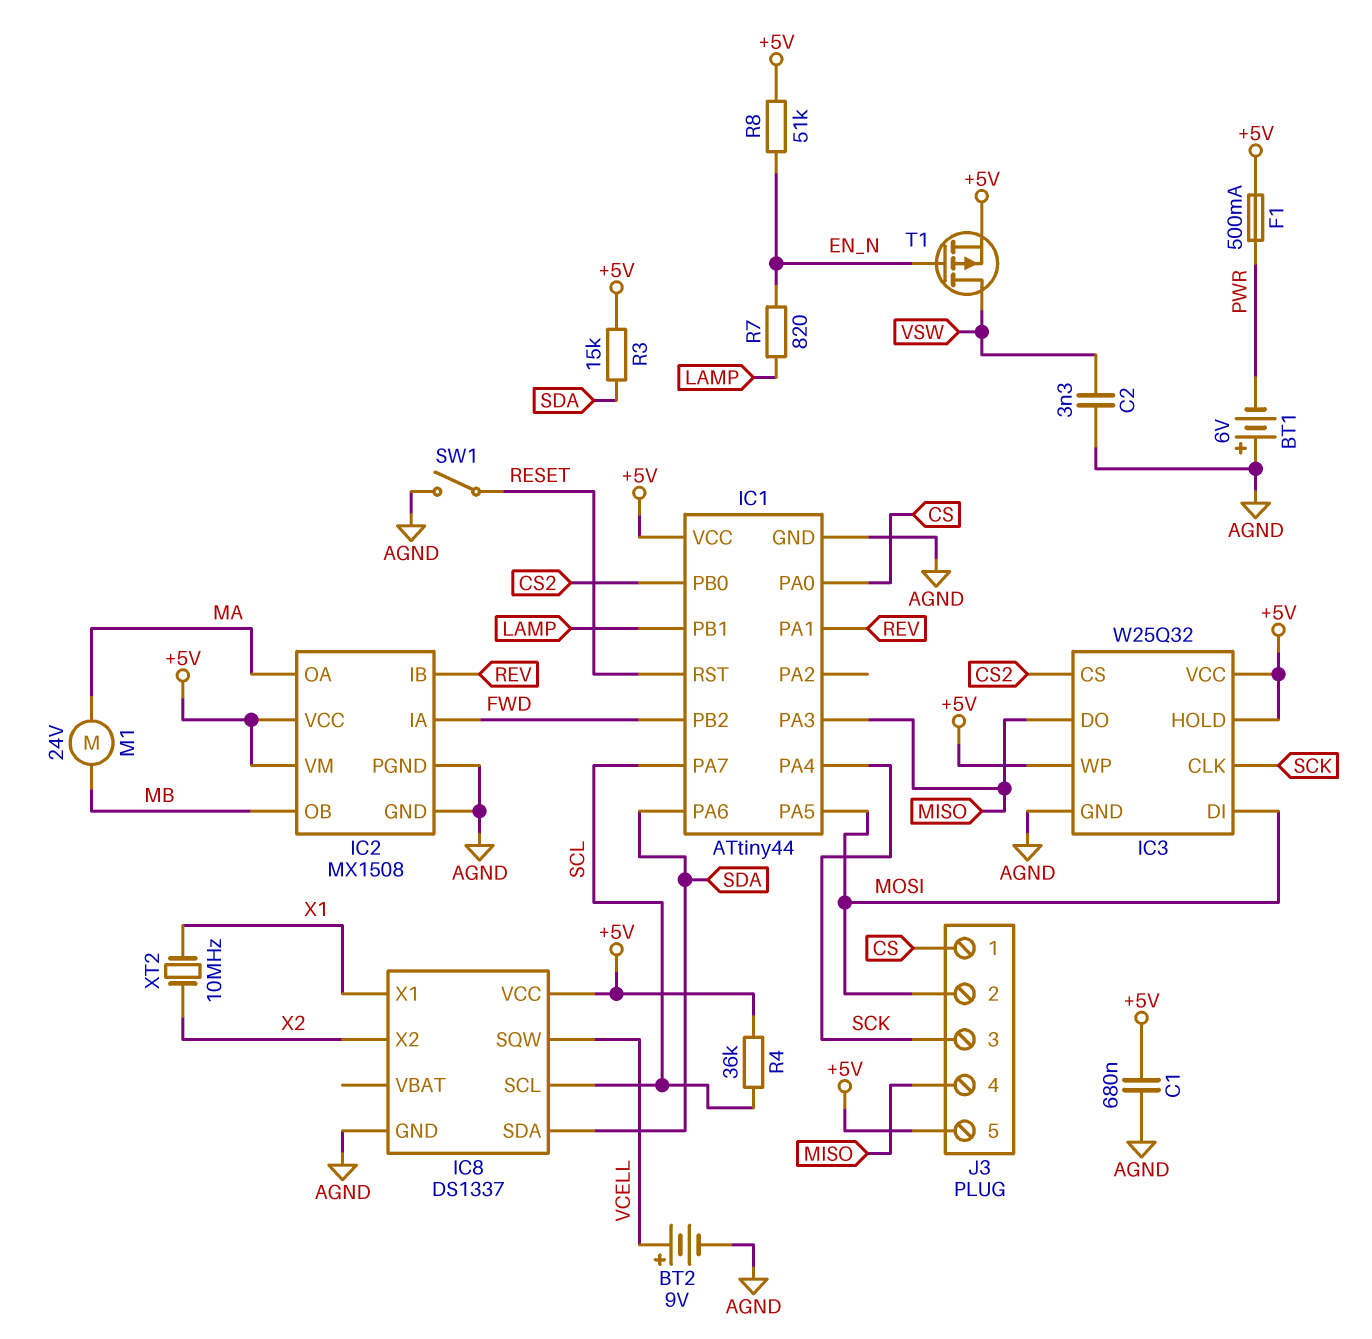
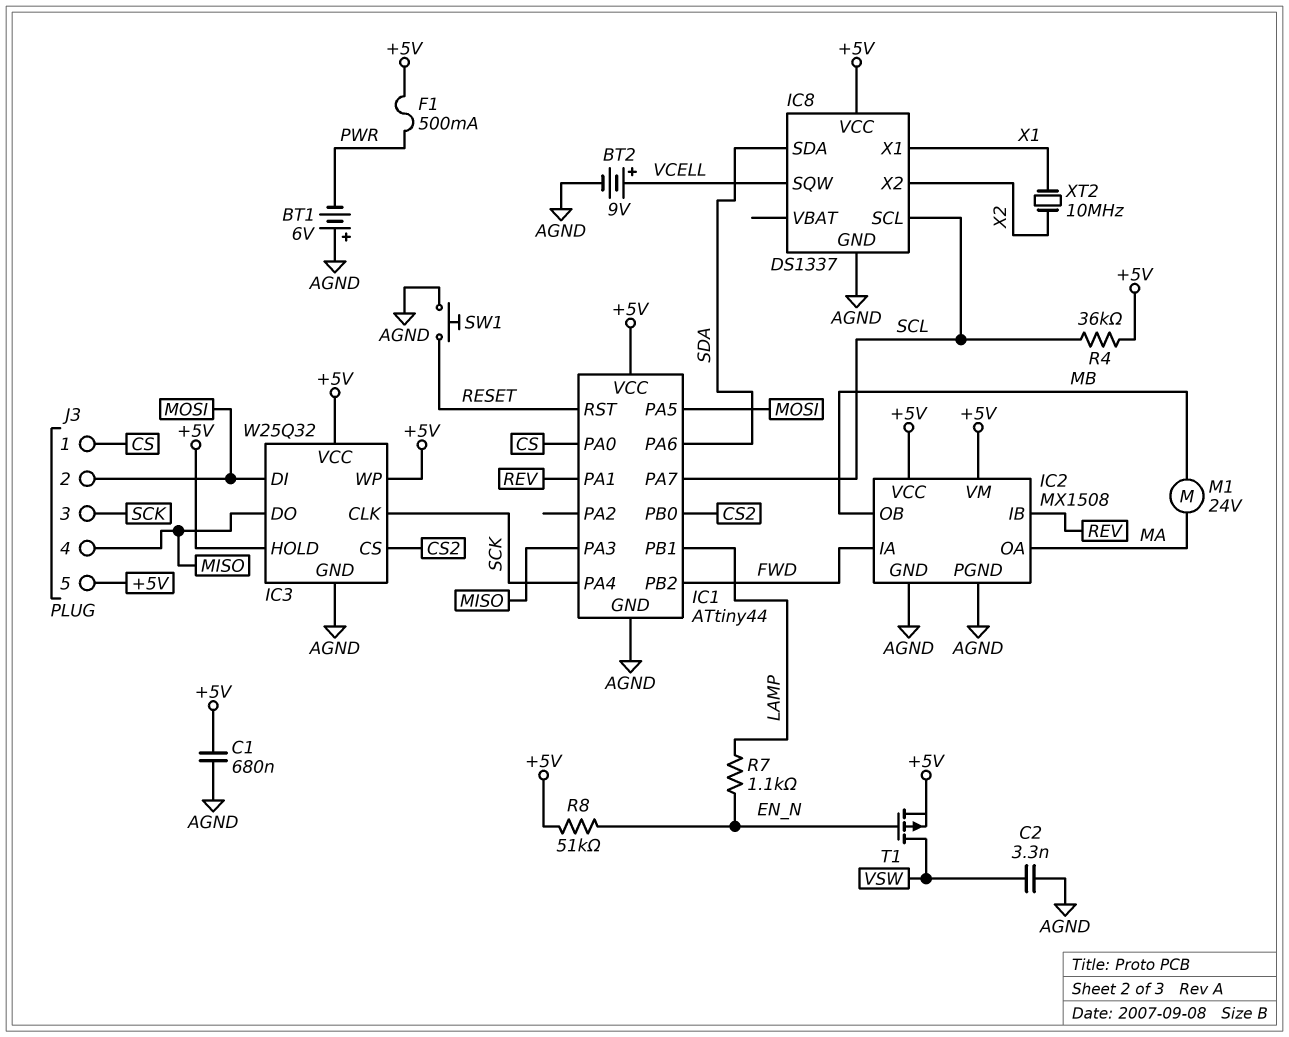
R3: 15k (+5V, SDA) -> none
R7: 820 (EN_N, LAMP) -> 1.1k (EN_N, LAMP)
SW1: switch (AGND, RESET) -> button (AGND, RESET)

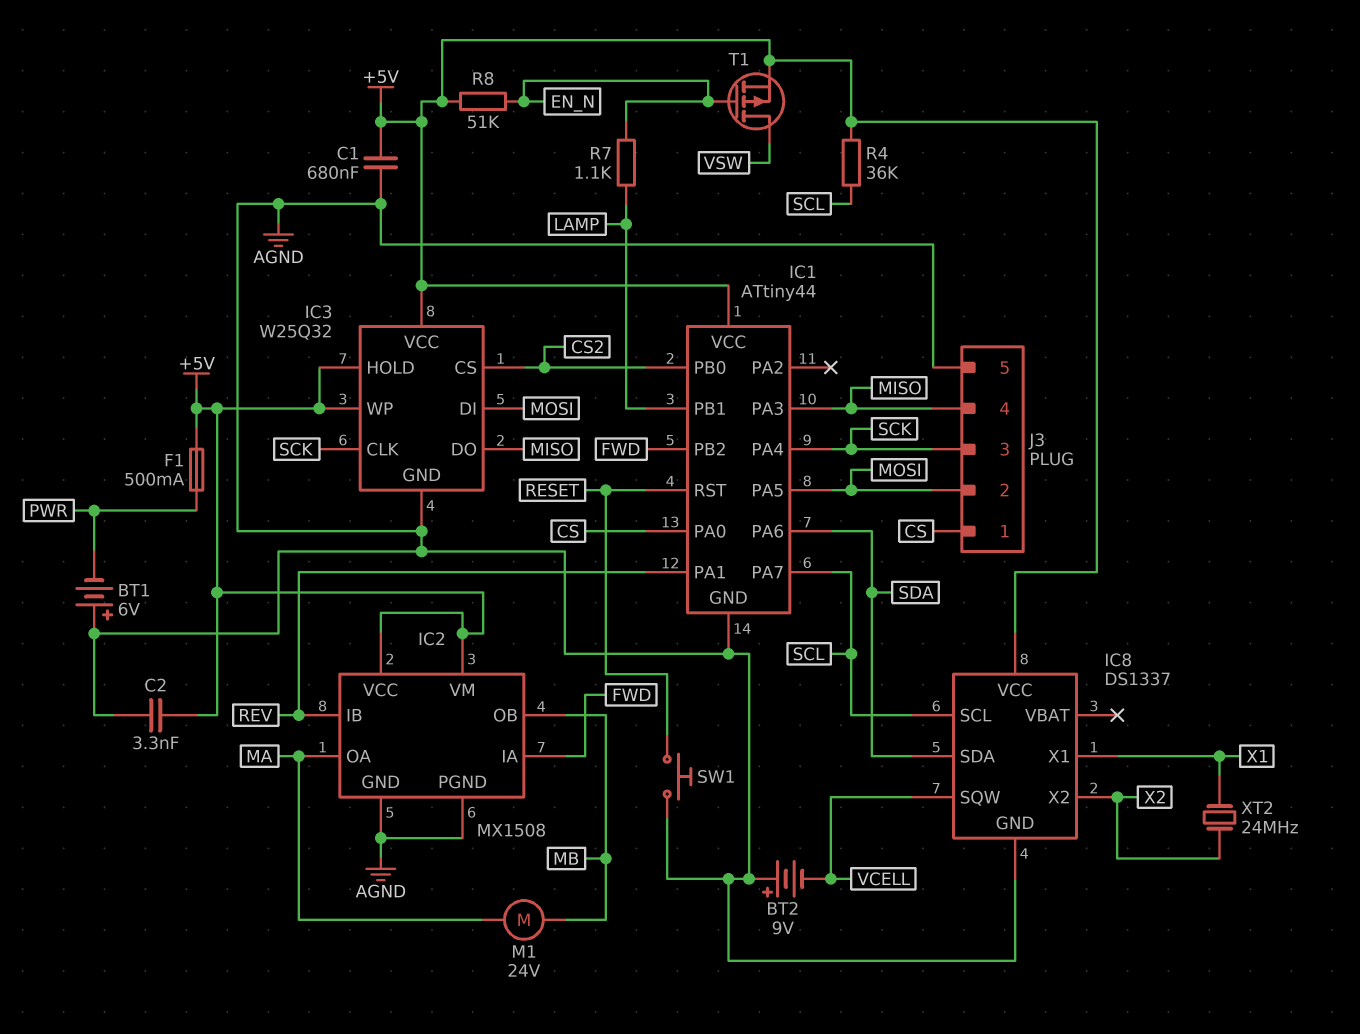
BT2: 9V (plus VCELL, minus AGND) -> 9V (plus AGND, minus VCELL)
C2: 3.3nF (AGND, VSW) -> 3.3nF (+5V, AGND)
J3 pin 5: +5V -> AGND
XT2: 10MHz (X1, X2) -> 24MHz (X1, X2)

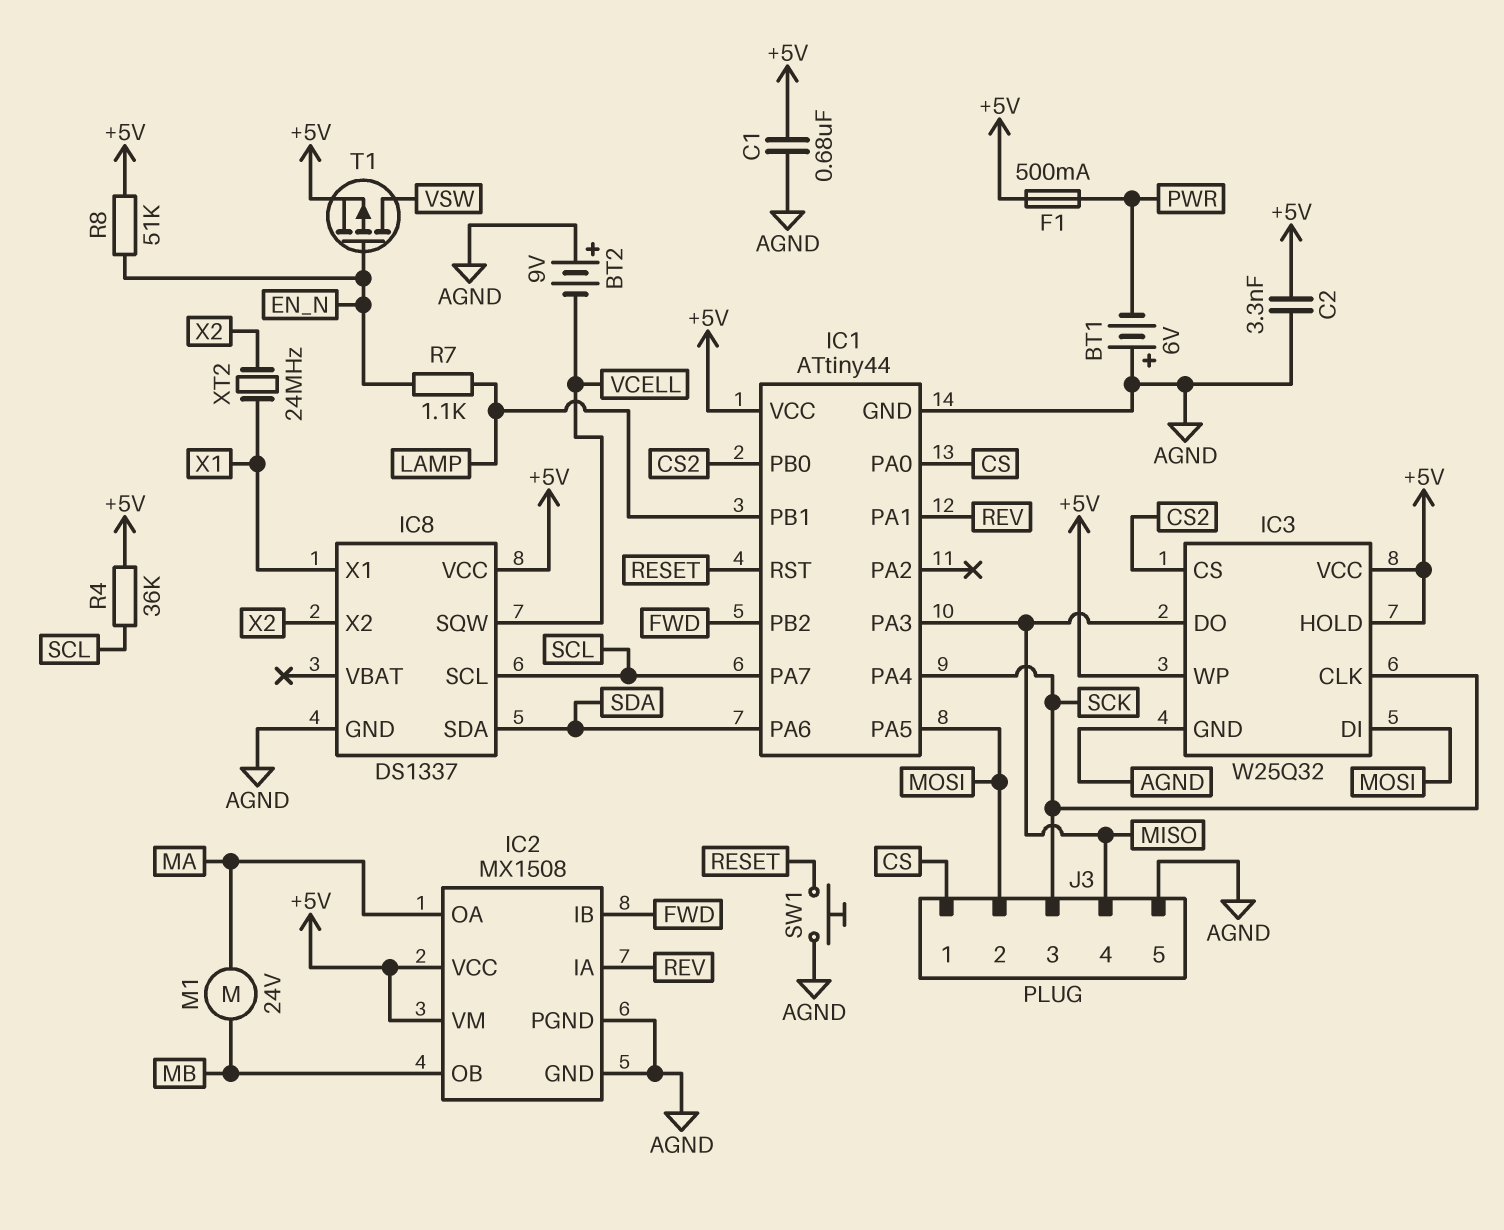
IC2 pin IA: FWD -> REV
IC2 pin IB: REV -> FWD

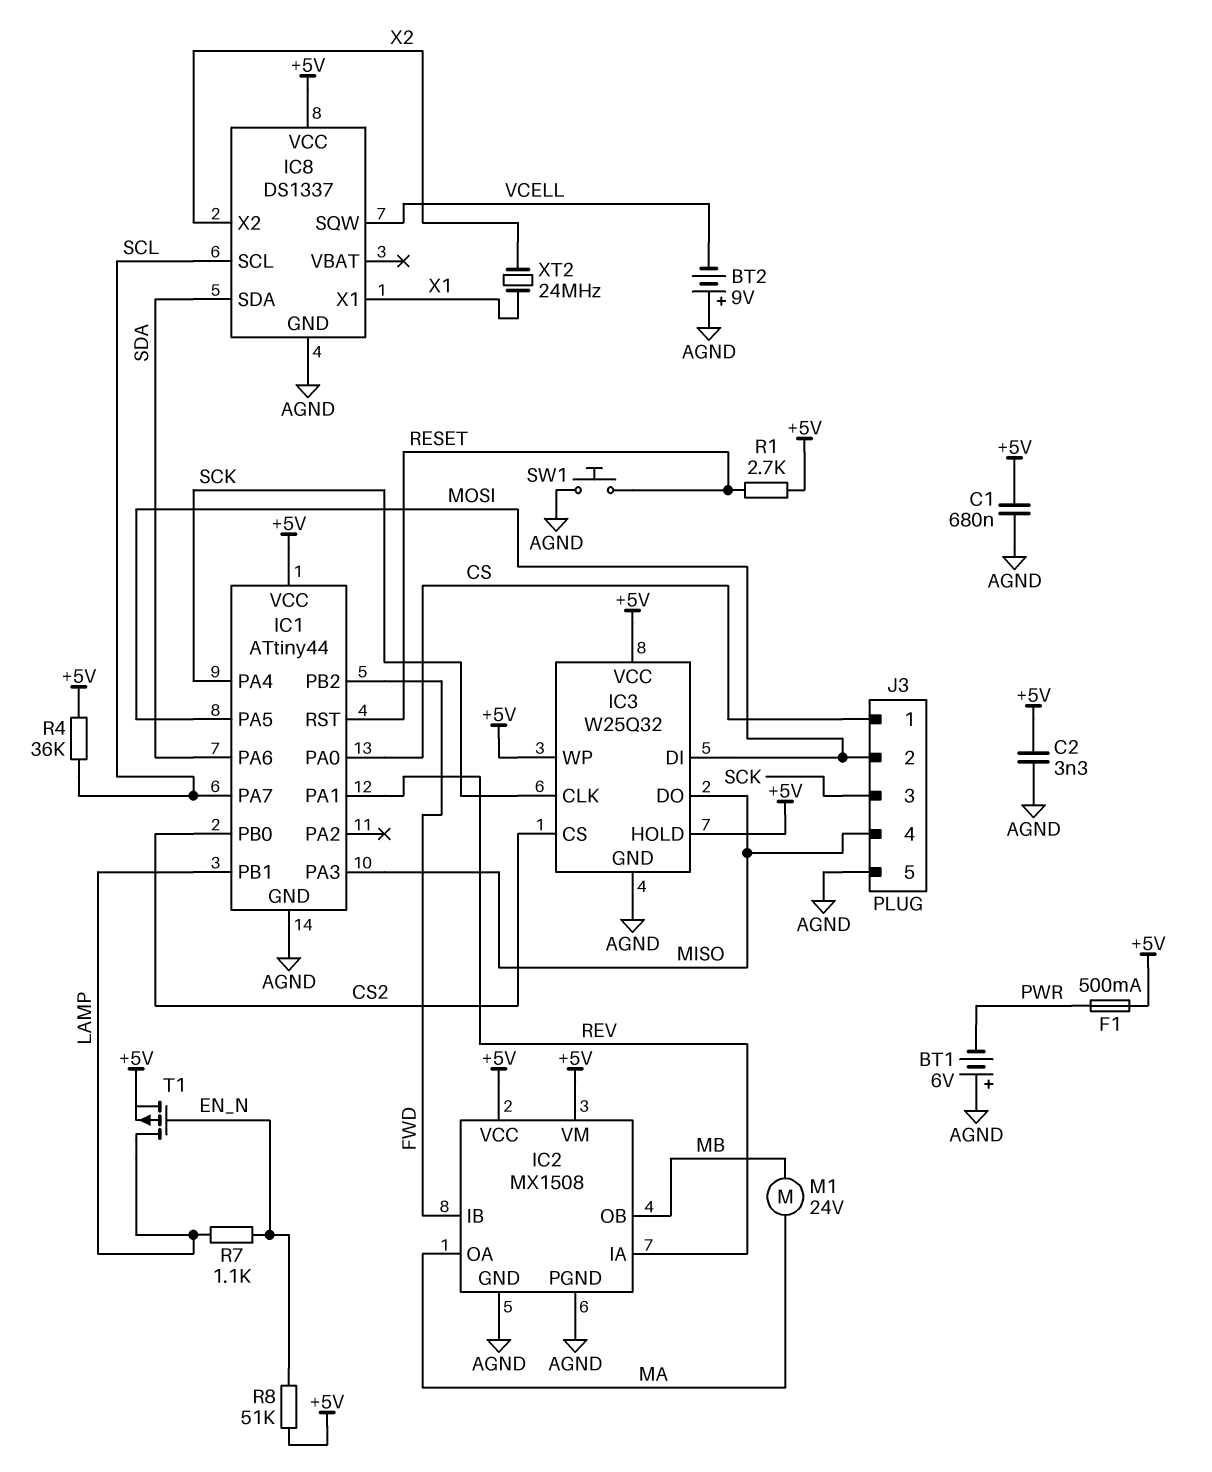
R1: none -> 2.7k (+5V, RESET)
T1: PMOS (G EN_N, D VSW, S +5V) -> PMOS (G EN_N, D LAMP, S +5V)

